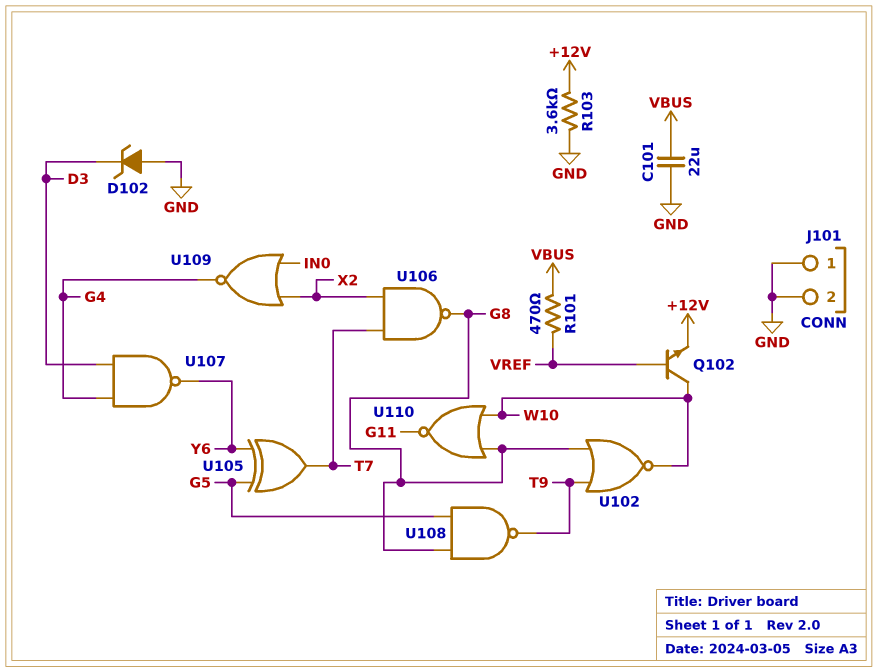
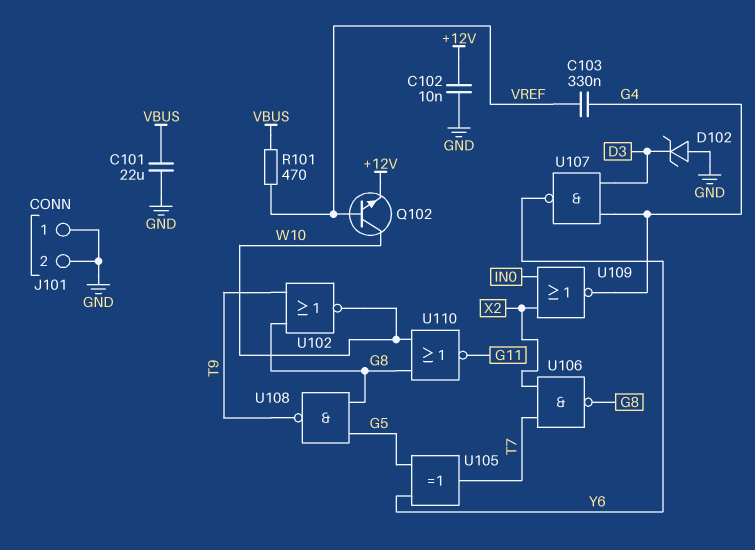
C102: none -> 10nF (+12V, GND)
C103: none -> 330nF (G4, VREF)
R103: 3.6k (+12V, GND) -> none

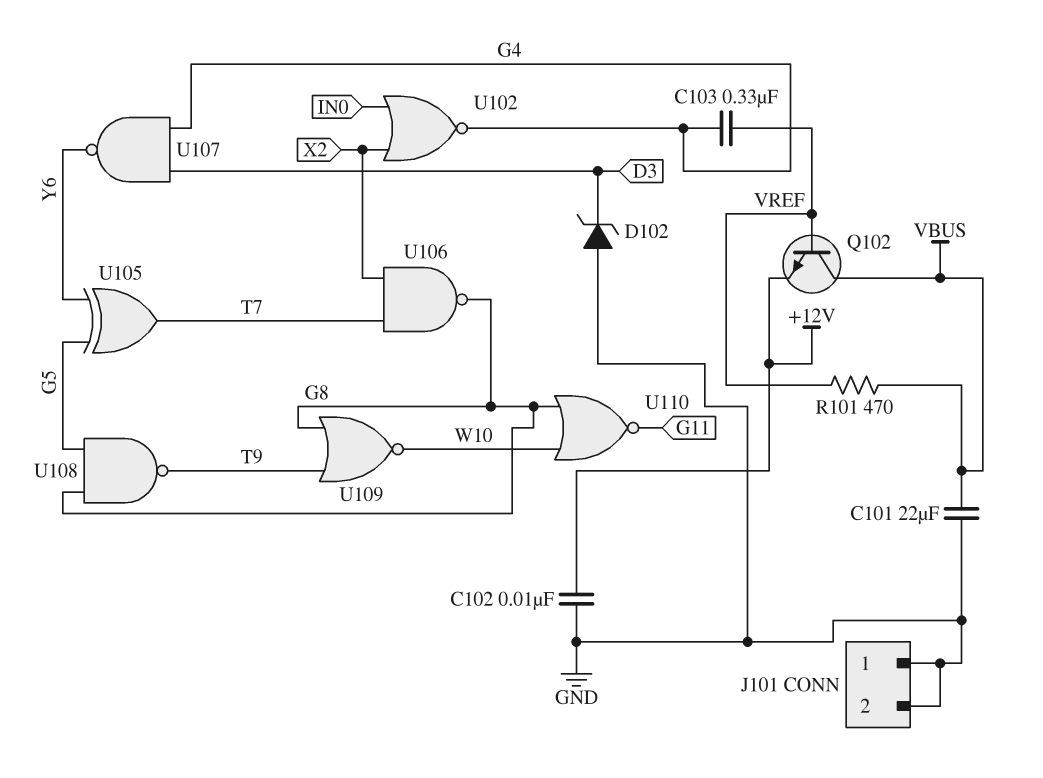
Q102: NPN (B VREF, C W10, E +12V) -> NPN (B VREF, C VBUS, E +12V)
U102: NOR (in G8, in T9, out W10) -> NOR (in IN0, in X2, out G4)
U109: NOR (in IN0, in X2, out G4) -> NOR (in G8, in T9, out W10)

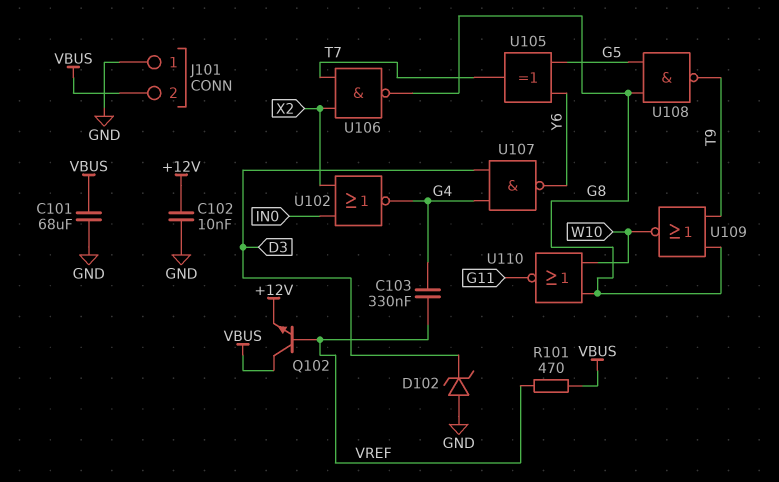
C101: 22uF (GND, VBUS) -> 68uF (GND, VBUS)
J101 pin 2: GND -> VBUS

